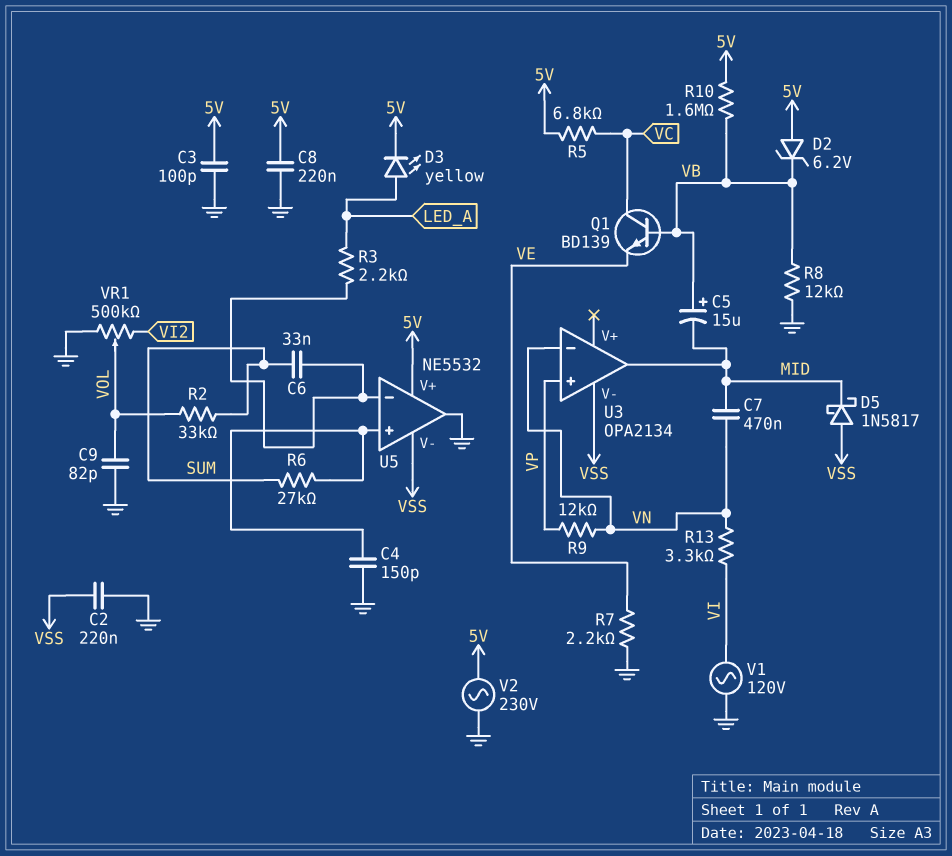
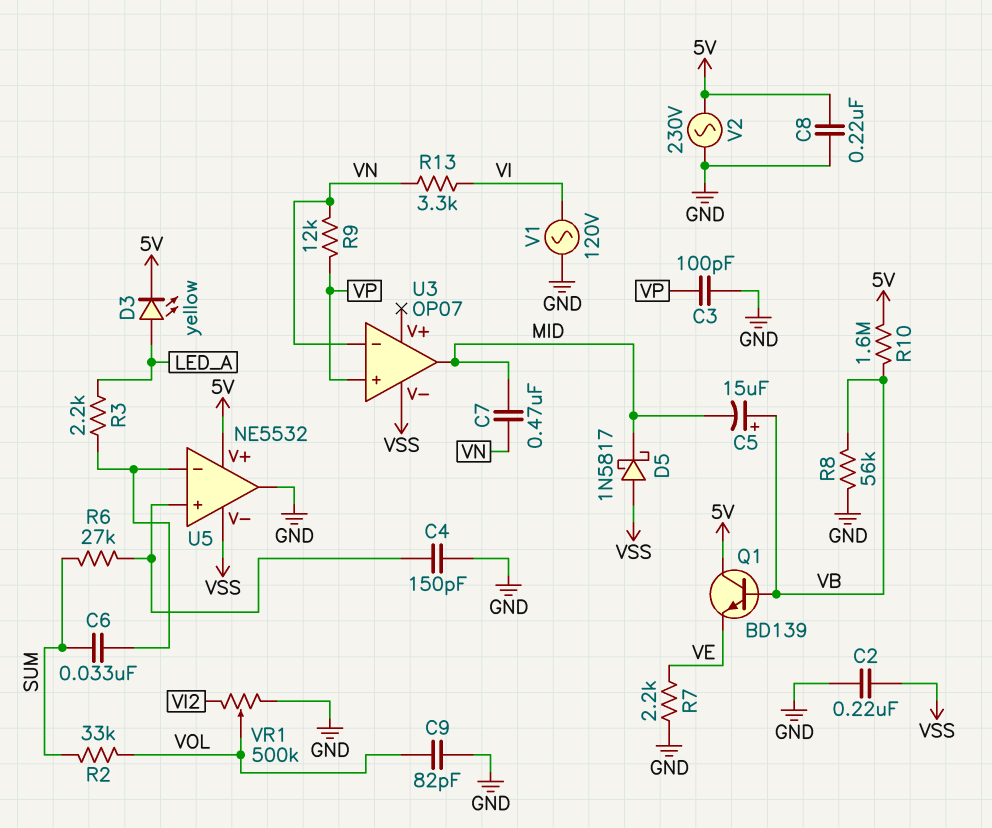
C3: 100pF (5V, GND) -> 100pF (GND, VP)
D2: zener 6.2V (A 5V, K VB) -> none
Q1: NPN BD139 (B VB, C VC, E VE) -> NPN BD139 (B VB, C 5V, E VE)
R5: 6.8k (5V, VC) -> none
R8: 12k (GND, VB) -> 56k (GND, VB)
U3: OPA2134 -> OP07

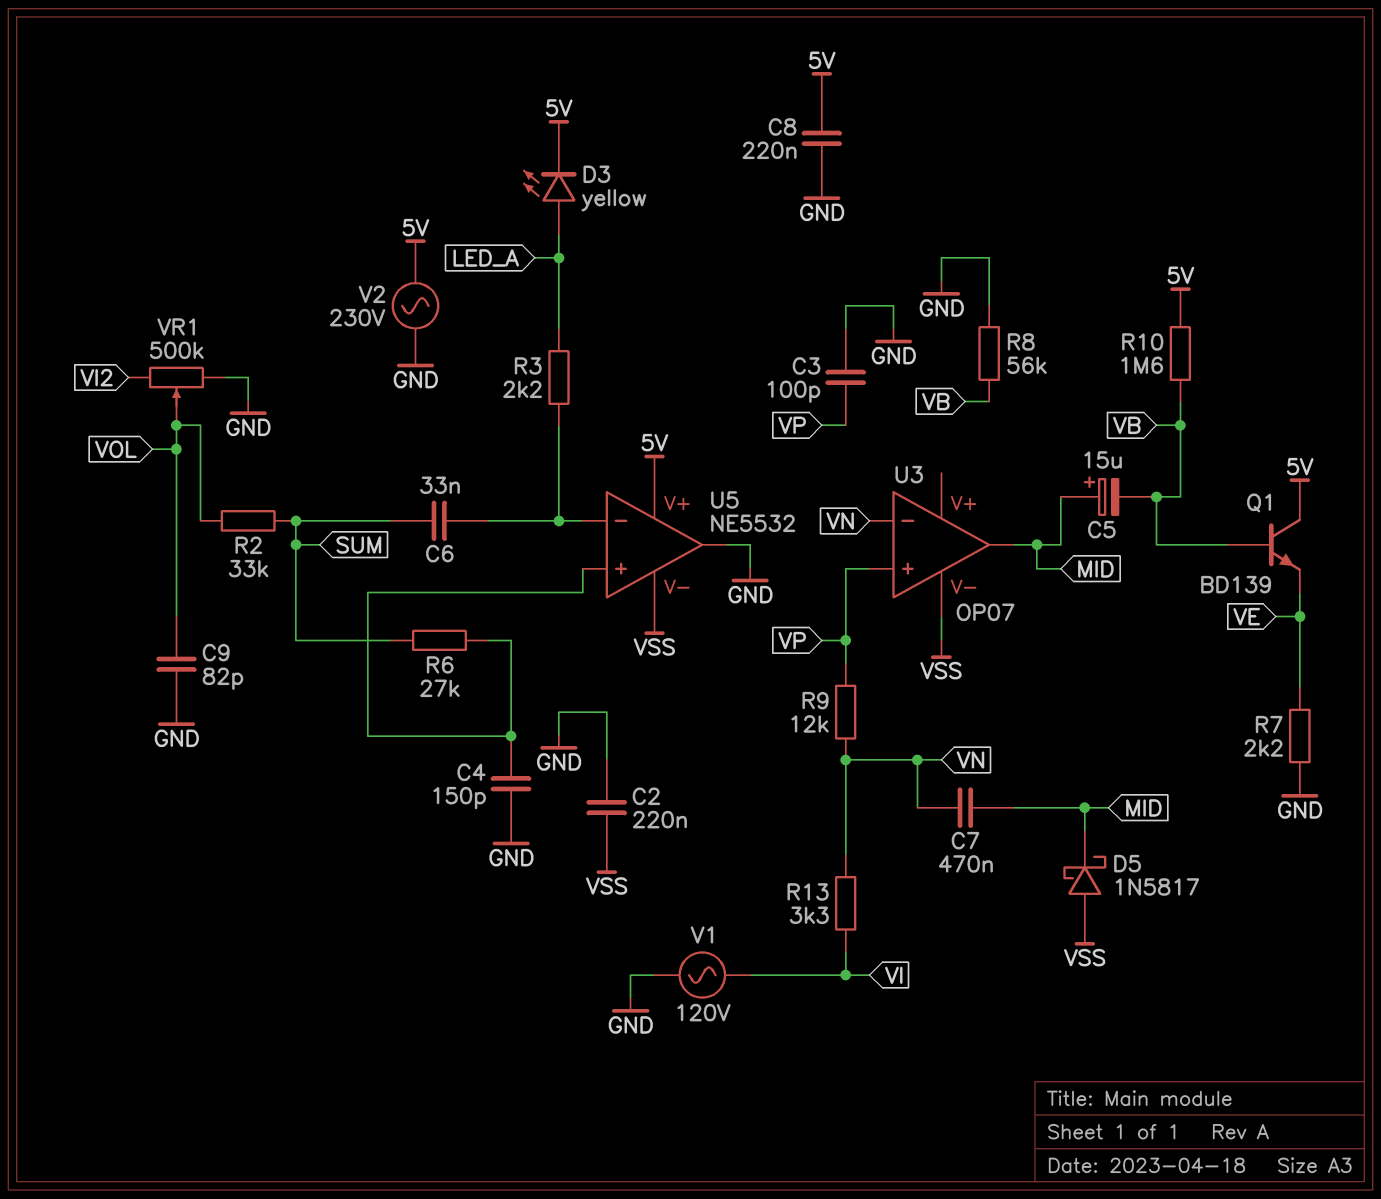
C5: 15uF (plus VB, minus MID) -> 15uF (plus MID, minus VB)

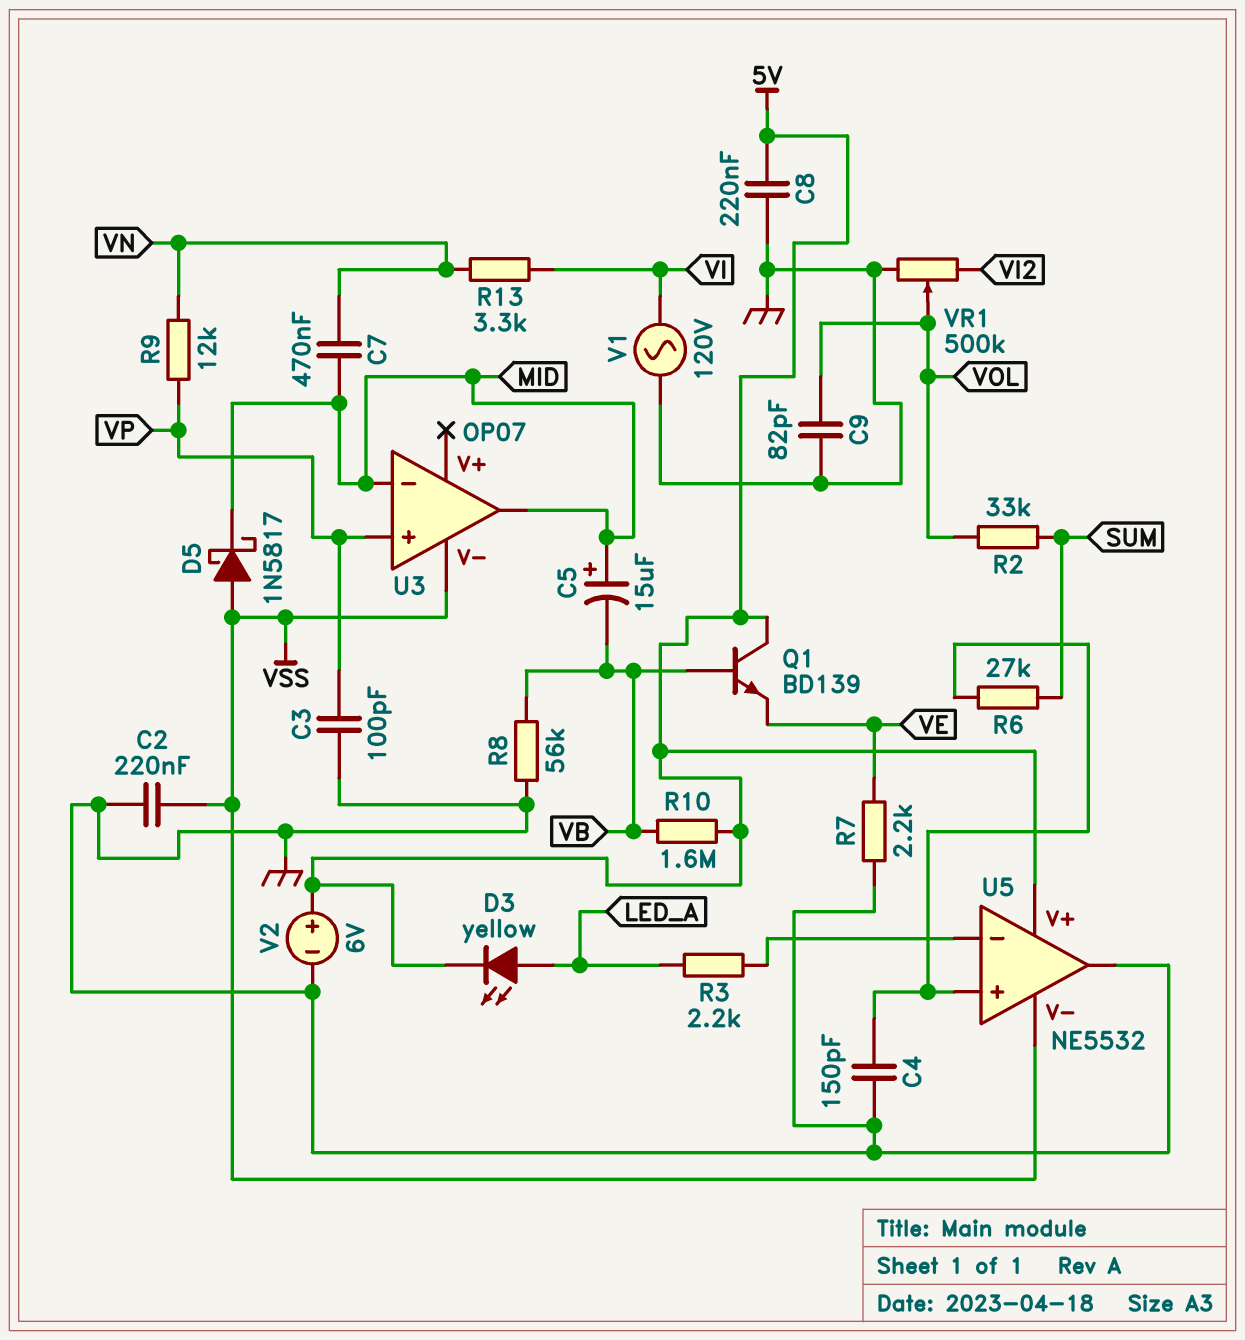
C6: 33nF (SUM, U5/in-) -> none
U3 pin in-: VN -> MID
V2: AC 230V (5V, GND) -> 6V (plus 5V, minus GND)

